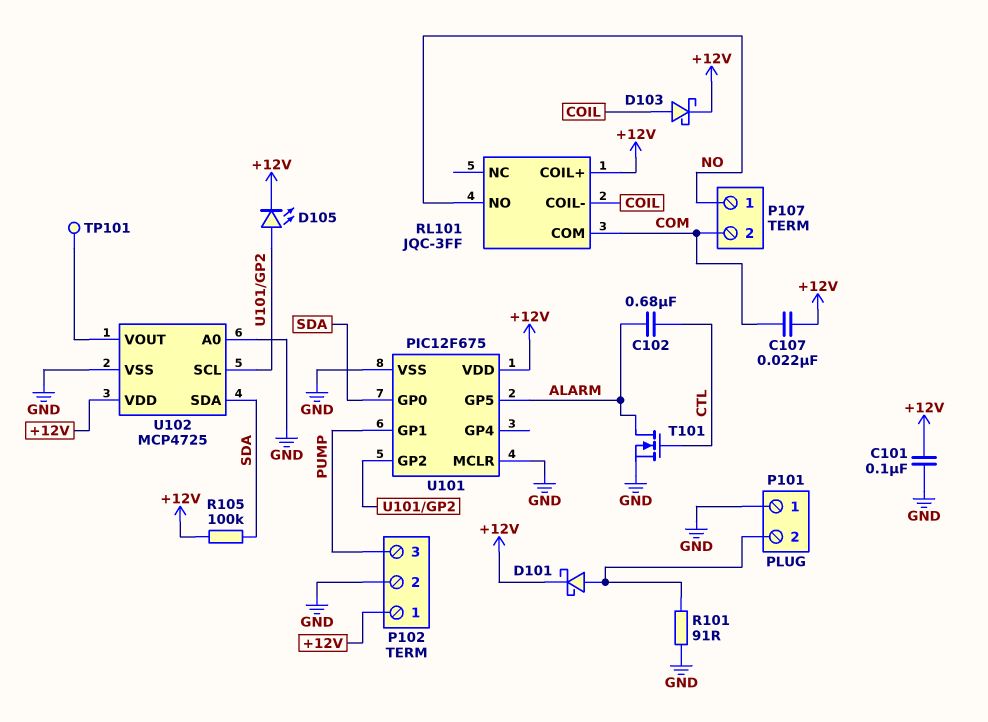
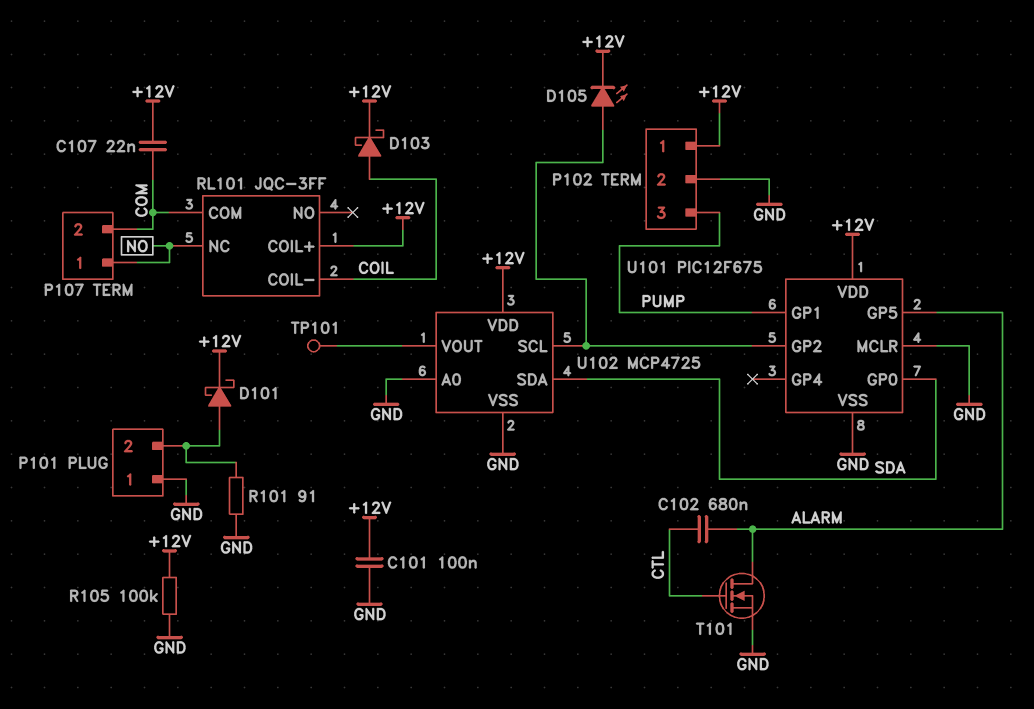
R105: 100k (+12V, SDA) -> 100k (+12V, GND)
RL101 pin NC: none -> NO
RL101 pin NO: NO -> none

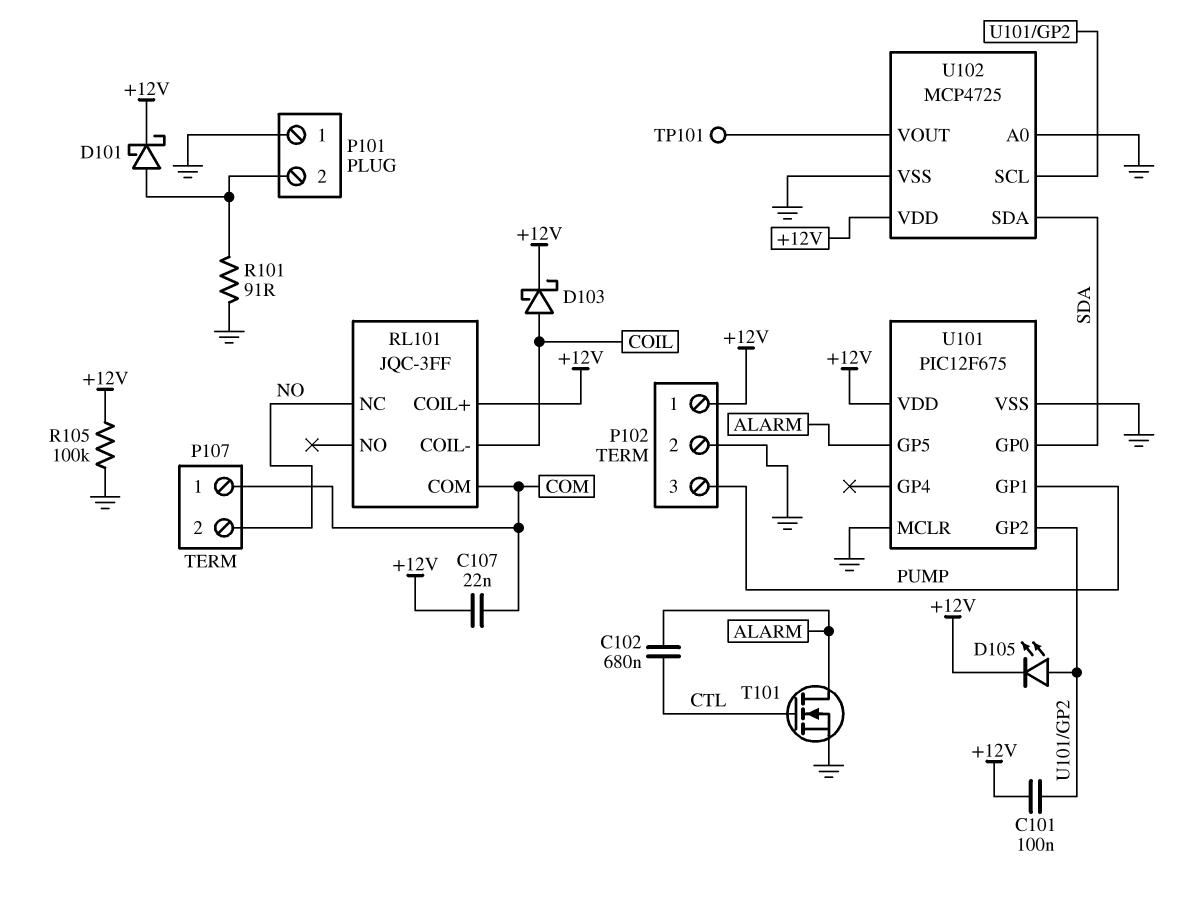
C101: 100nF (+12V, GND) -> 100nF (+12V, U101/GP2)
P107 pin 1: NO -> COM
P107 pin 2: COM -> NO

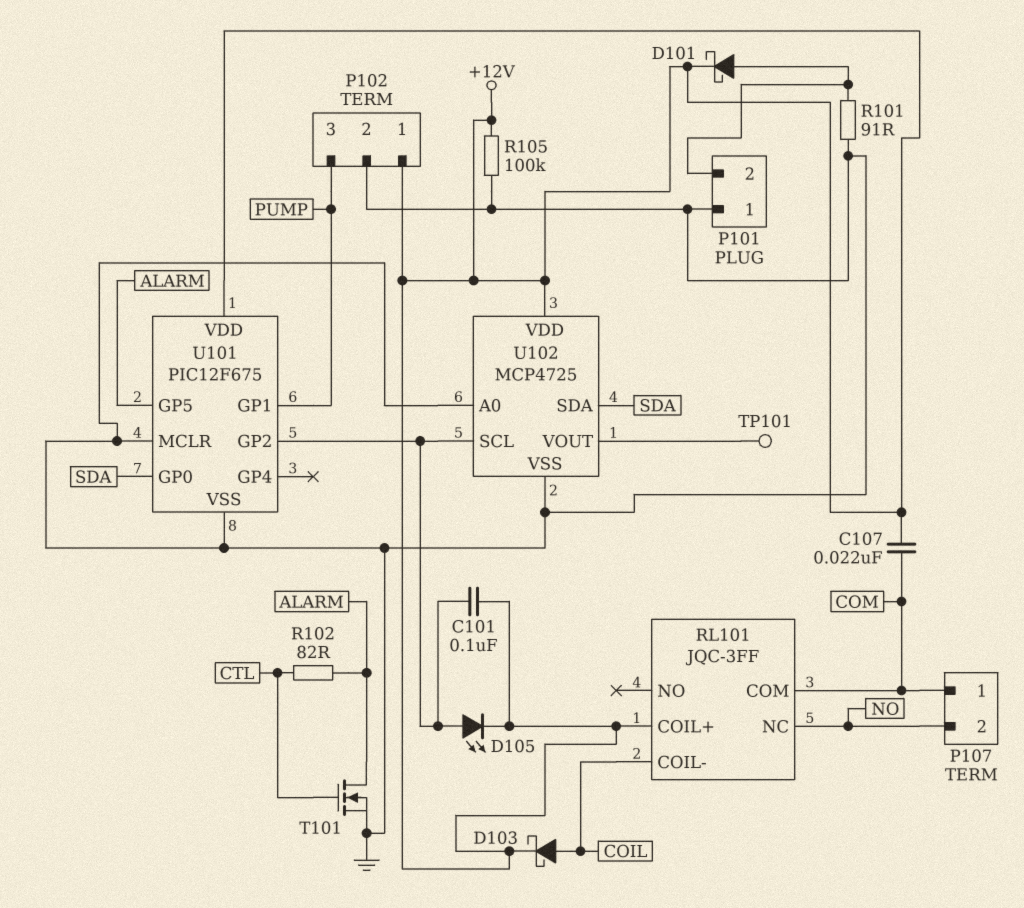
C102: 680nF (ALARM, CTL) -> none
R102: none -> 82 (ALARM, CTL)

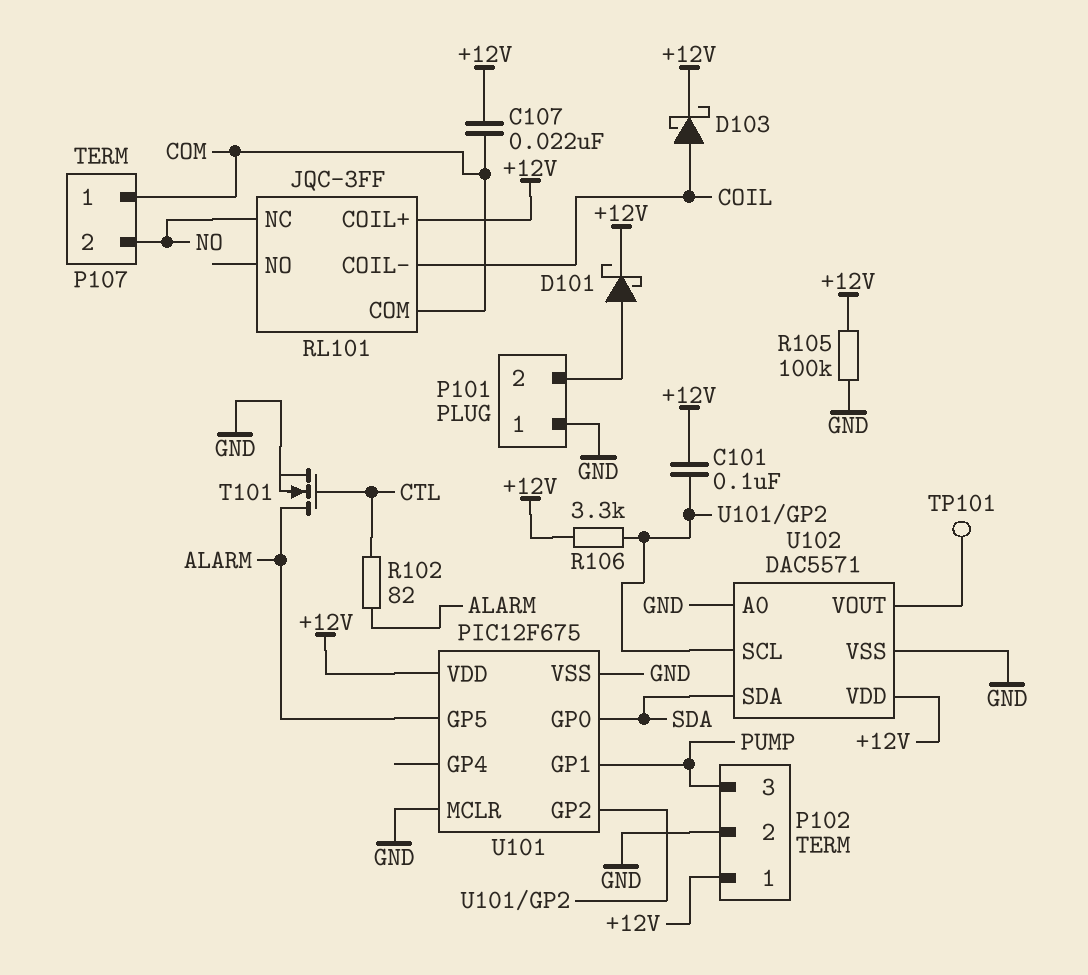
D105: LED (A U101/GP2, K +12V) -> none
R101: 91 (GND, P101/2) -> none
R106: none -> 3.3k (+12V, U101/GP2)
U102: MCP4725 -> DAC5571

